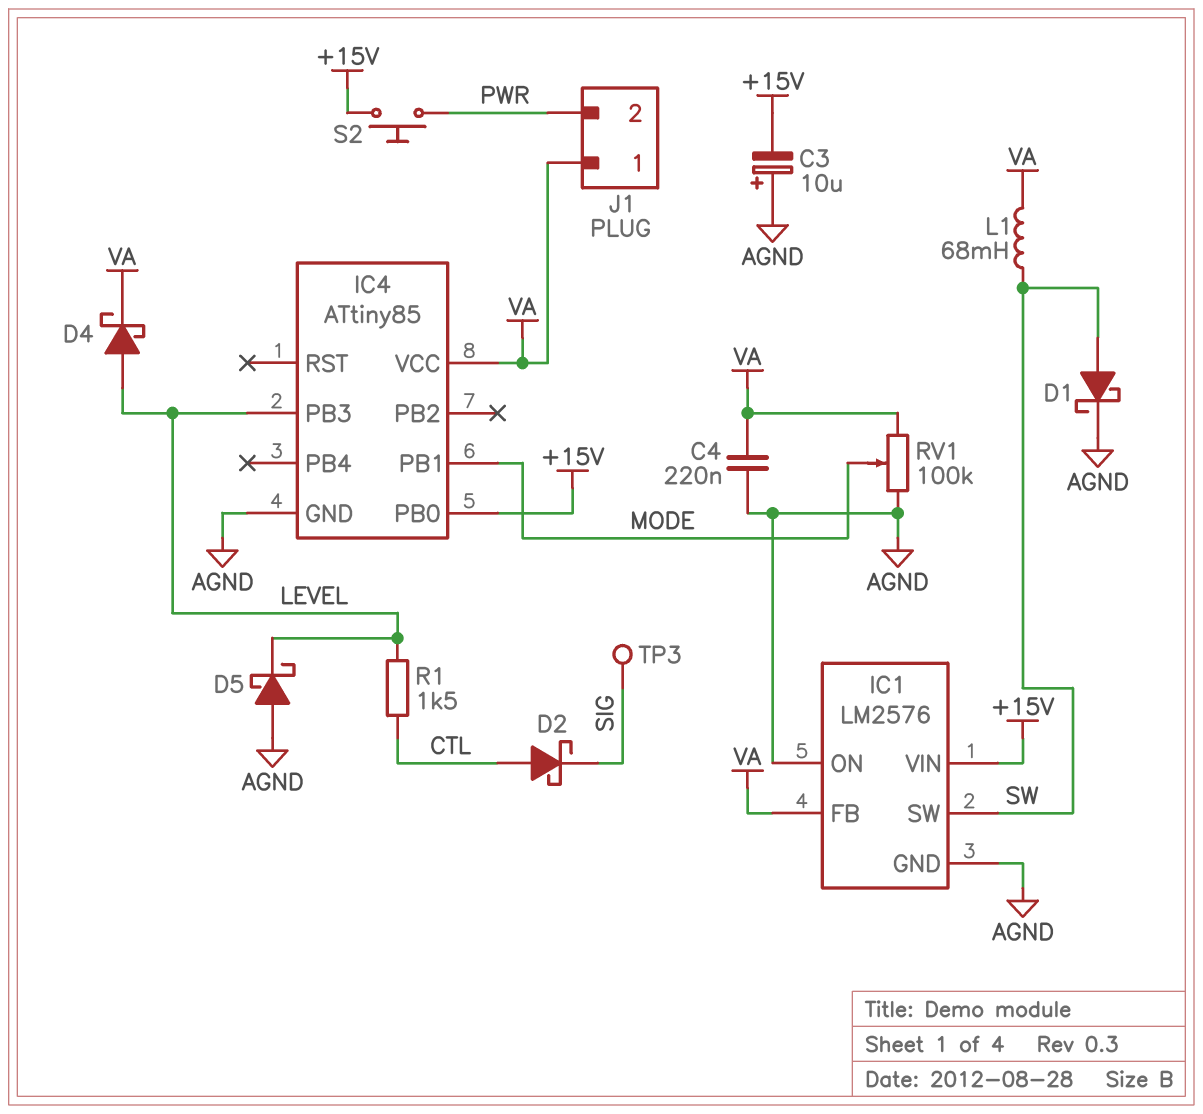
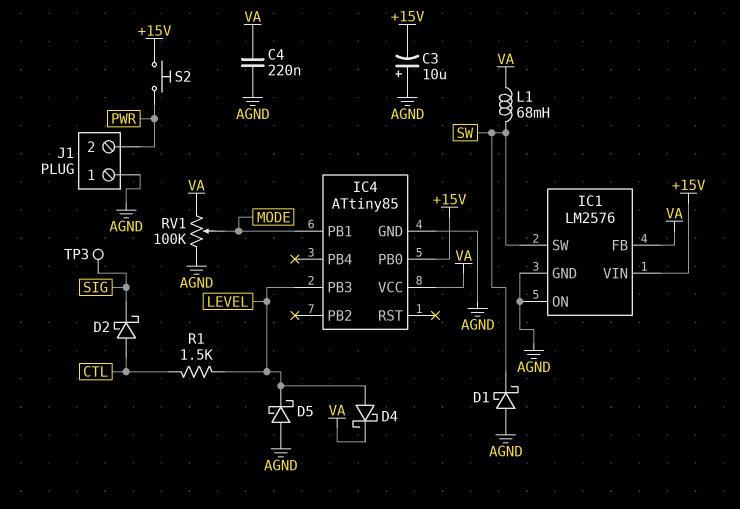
D1: schottky (A SW, K AGND) -> schottky (A AGND, K SW)
J1 pin 1: VA -> AGND

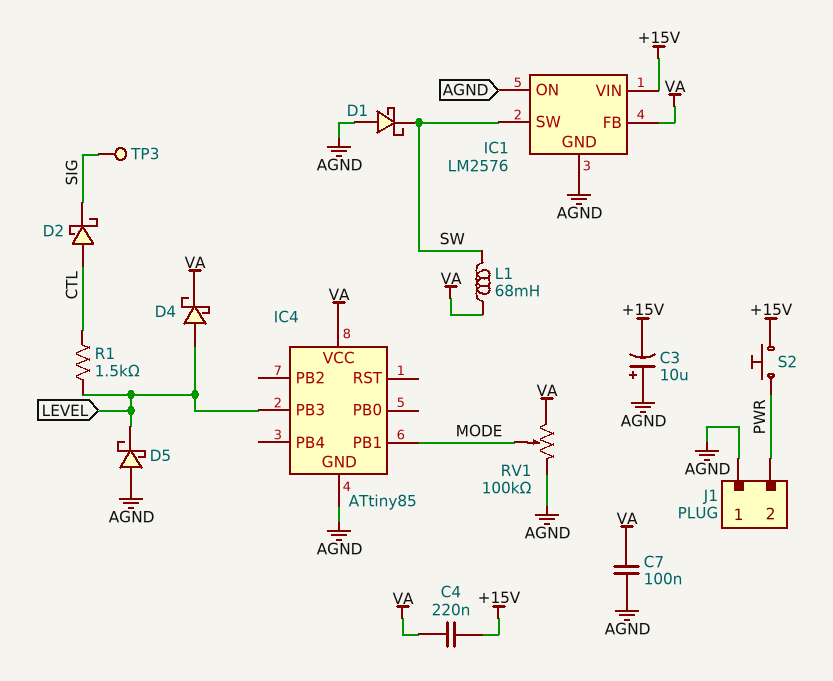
C4: 220nF (AGND, VA) -> 220nF (+15V, VA)
C7: none -> 100nF (AGND, VA)
IC4 pin PB0: +15V -> none

